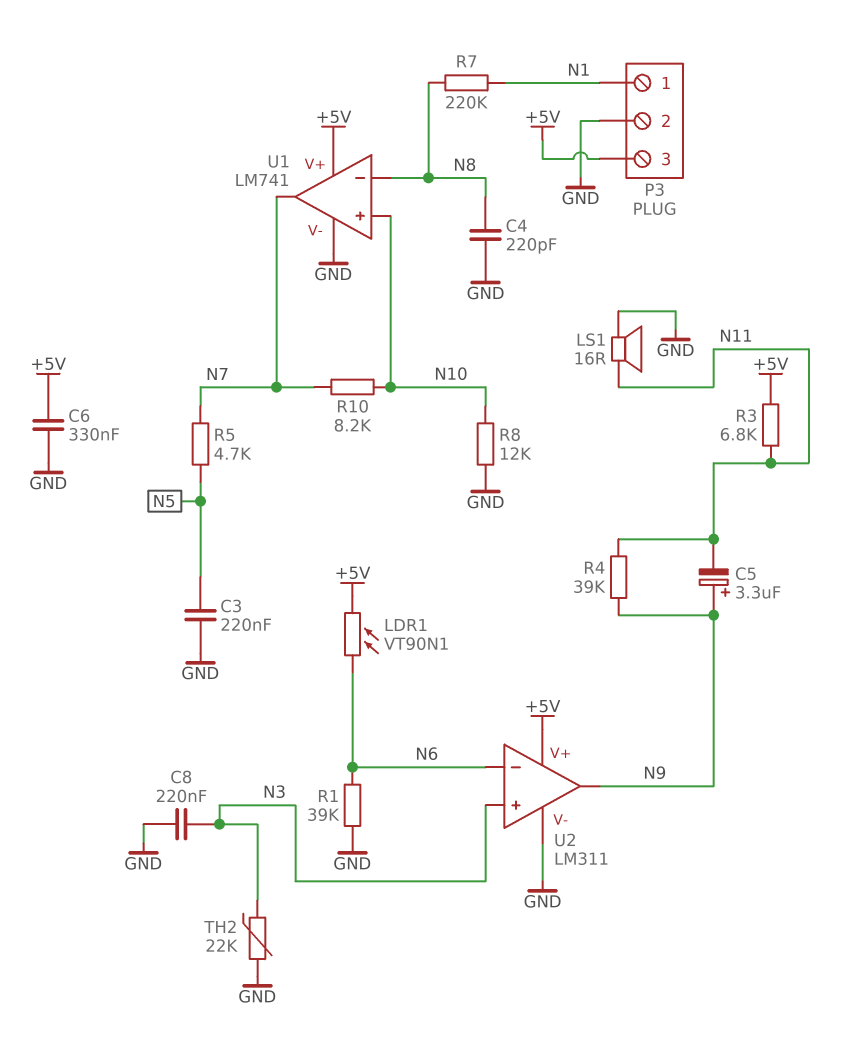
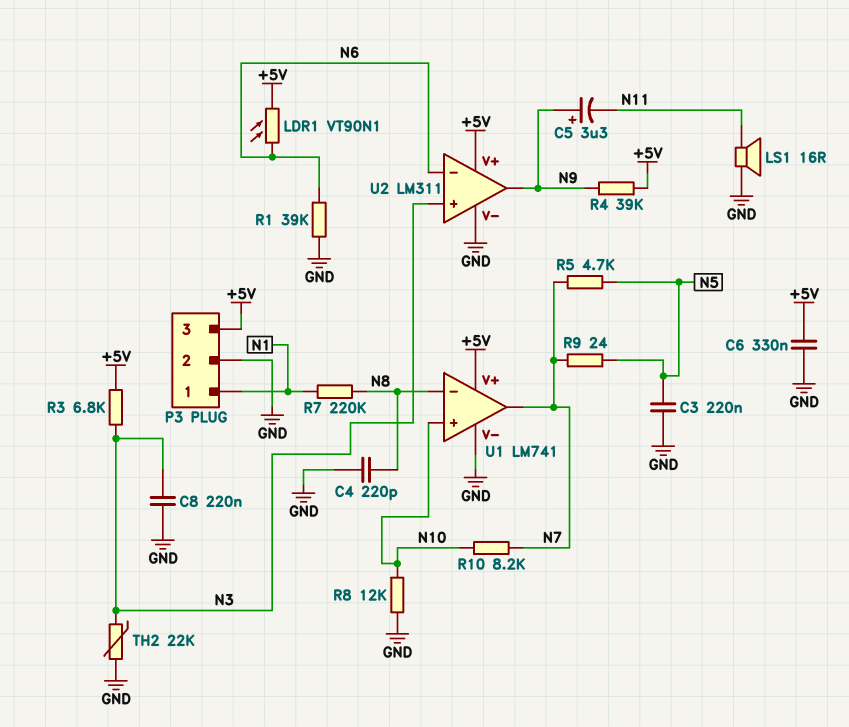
R3: 6.8k (+5V, N11) -> 6.8k (+5V, N3)
R4: 39k (N9, N11) -> 39k (+5V, N9)
R9: none -> 24 (N5, N7)

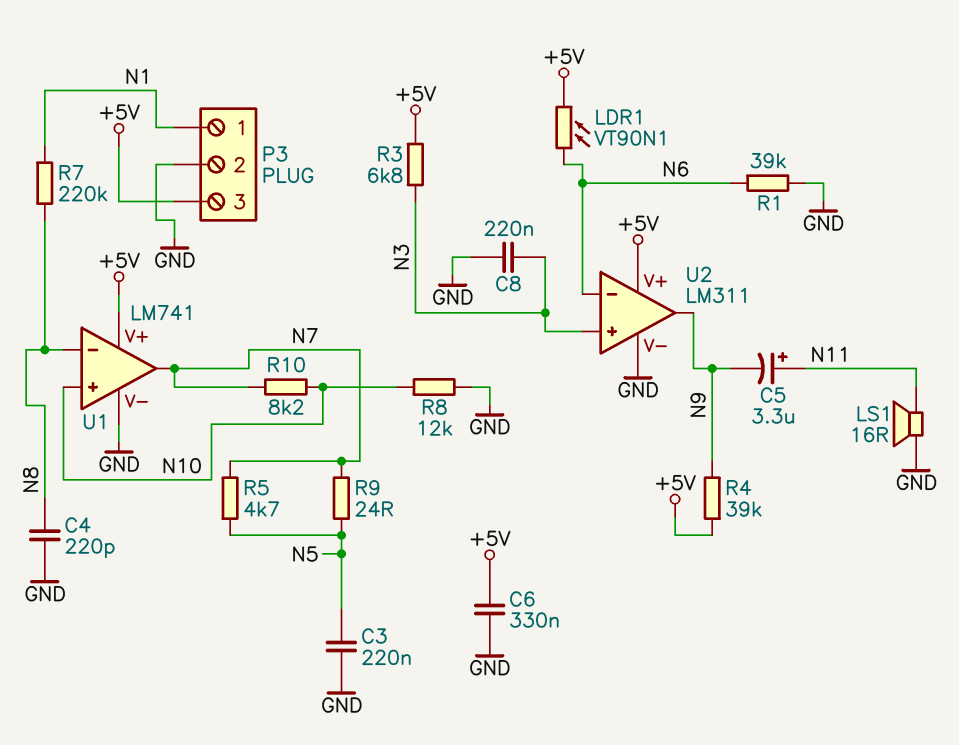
C5: 3.3uF (plus N9, minus N11) -> 3.3uF (plus N11, minus N9)
TH2: 22k (GND, N3) -> none

